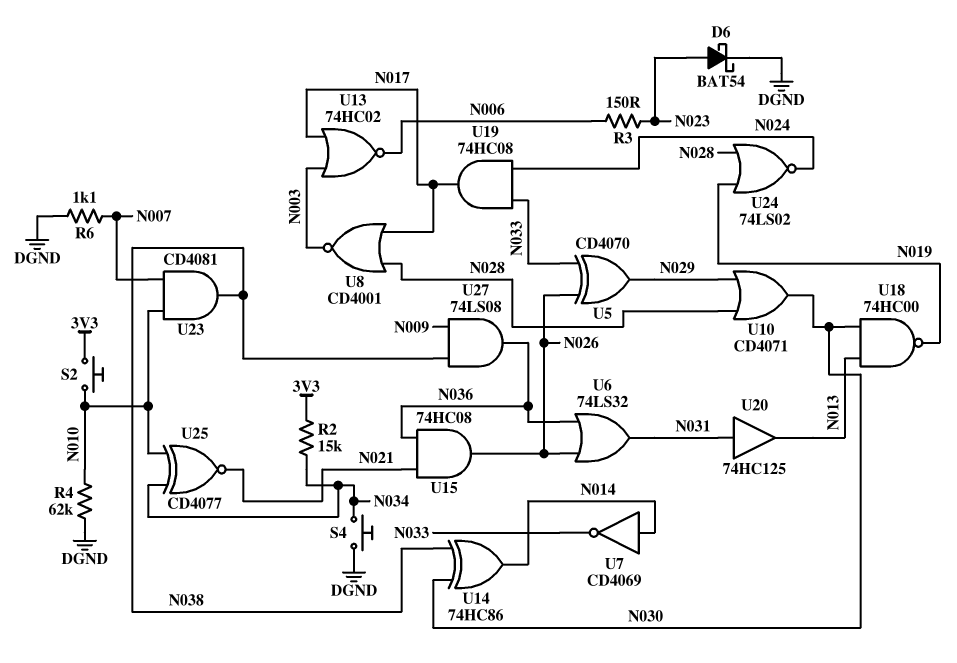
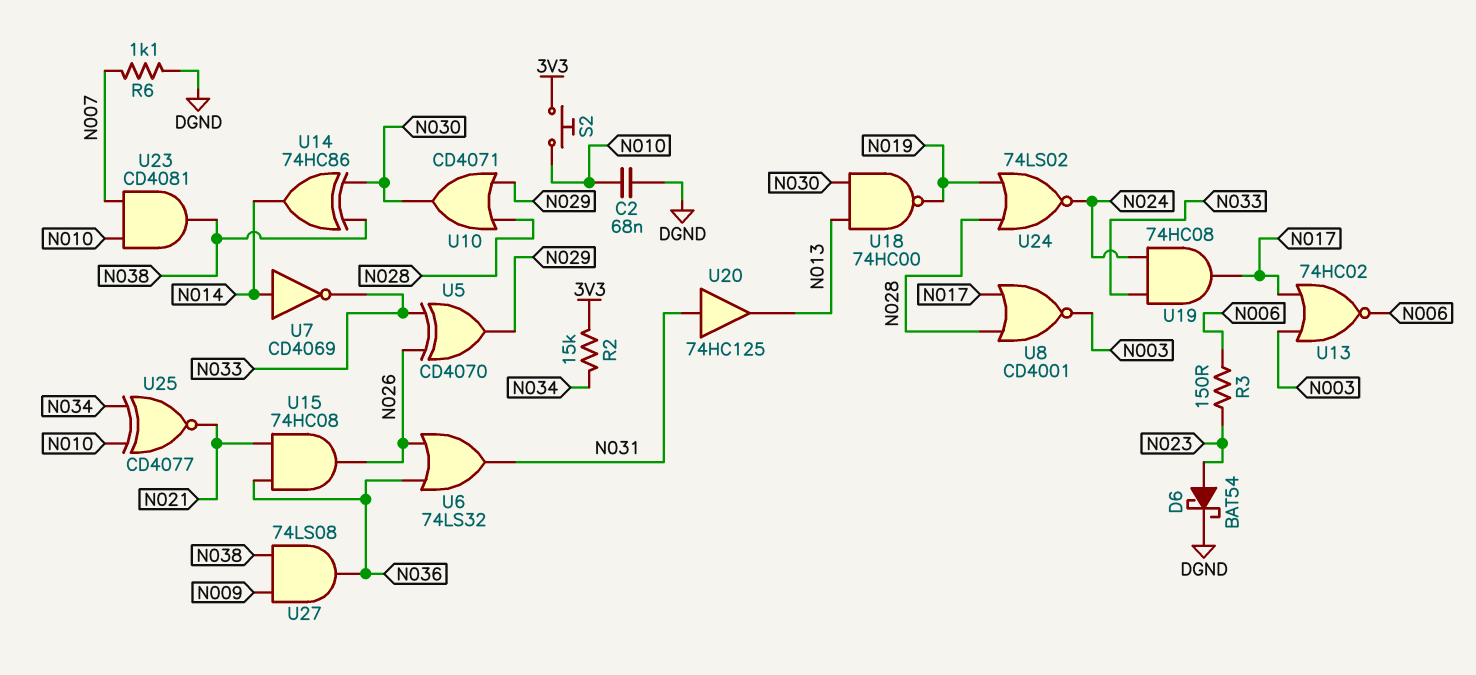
C2: none -> 68nF (DGND, N010)
R4: 62k (DGND, N010) -> none
S4: button (DGND, N034) -> none

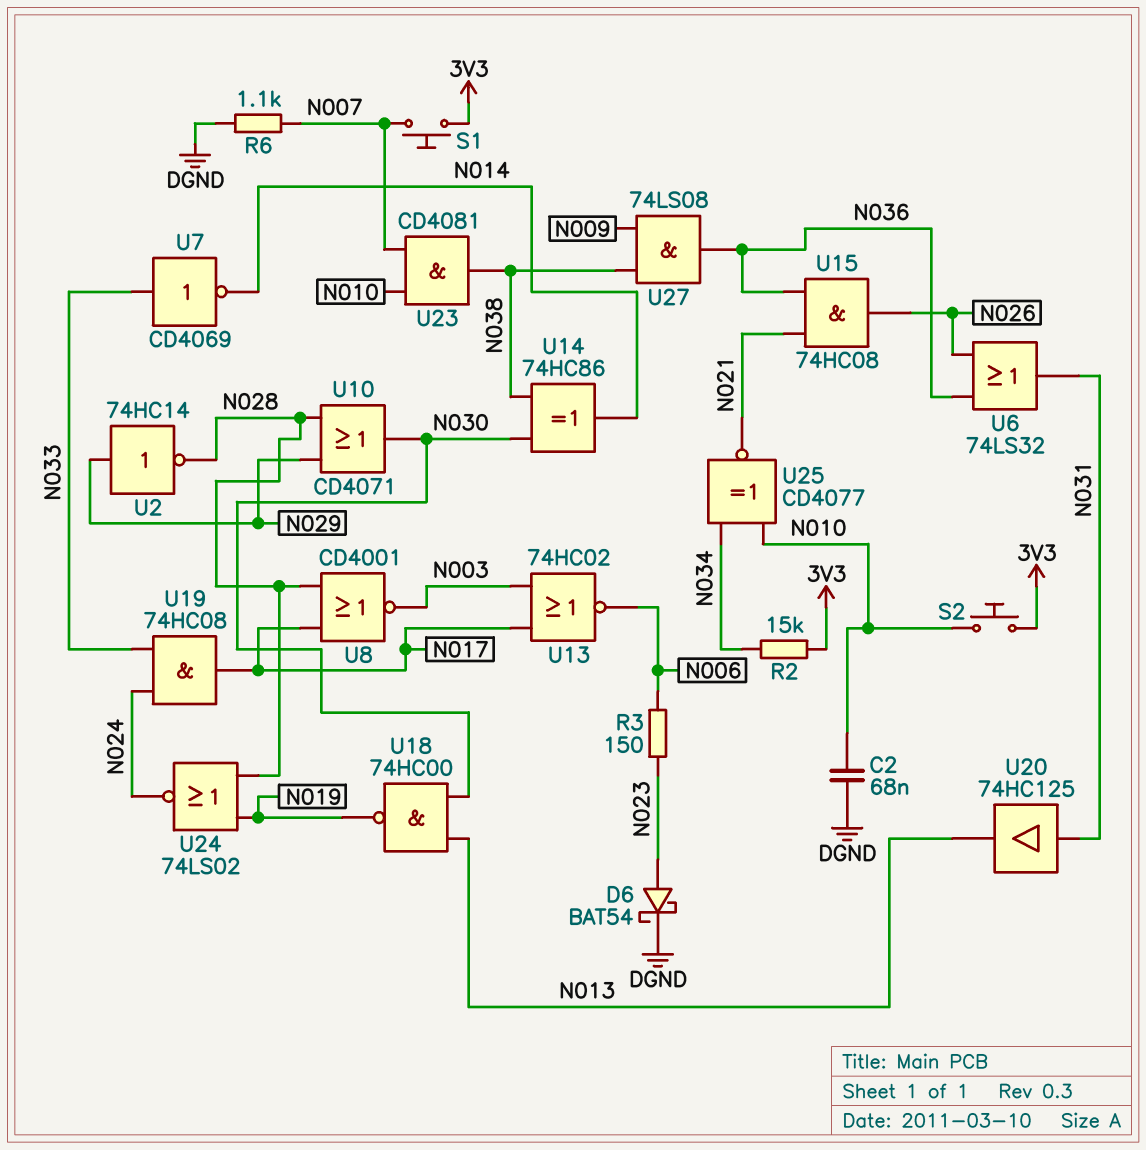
S1: none -> button (3V3, N007)
U2: none -> NOT 74HC14 (in N029, out N028)
U5: XOR CD4070 (in N026, in N033, out N029) -> none
U7: NOT CD4069 (in N014, out N033) -> NOT CD4069 (in N033, out N014)

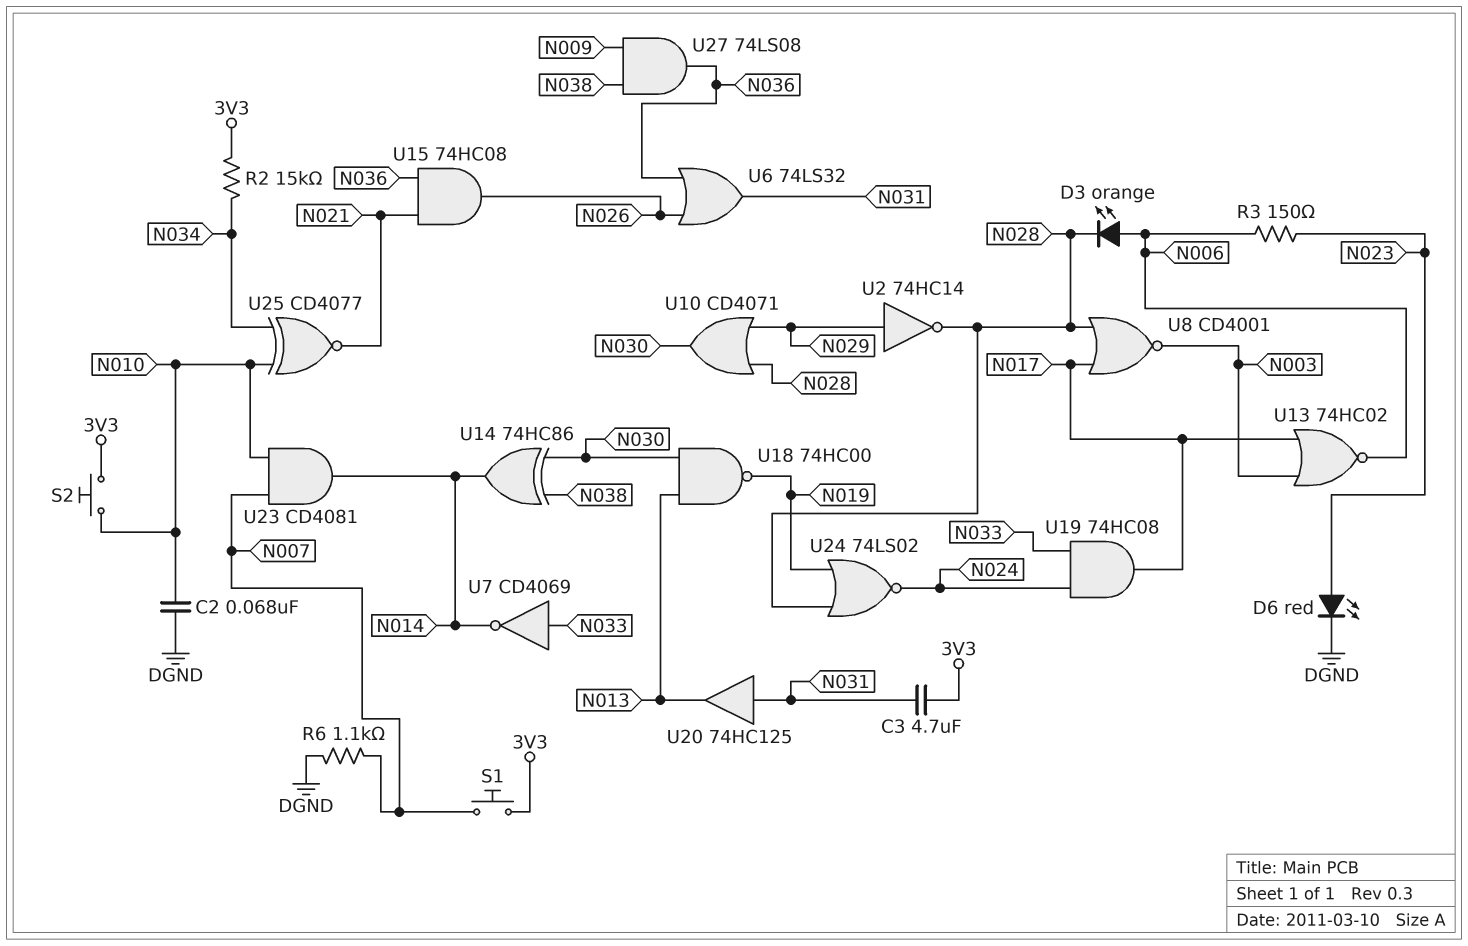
C3: none -> 4.7uF (3V3, N031)
D3: none -> LED orange (A N006, K N028)
D6: schottky BAT54 (A N023, K DGND) -> LED red (A N023, K DGND)
U23: AND CD4081 (in N007, in N010, out N038) -> AND CD4081 (in N007, in N010, out N014)

